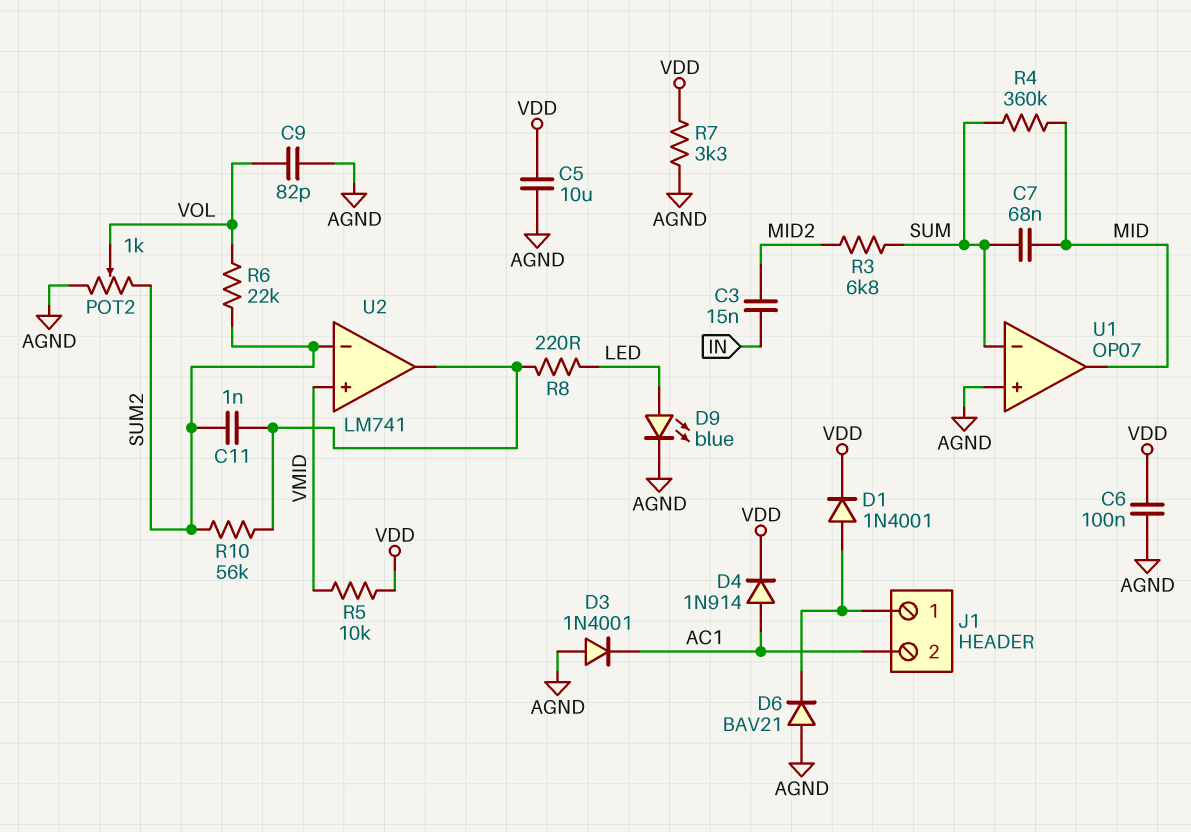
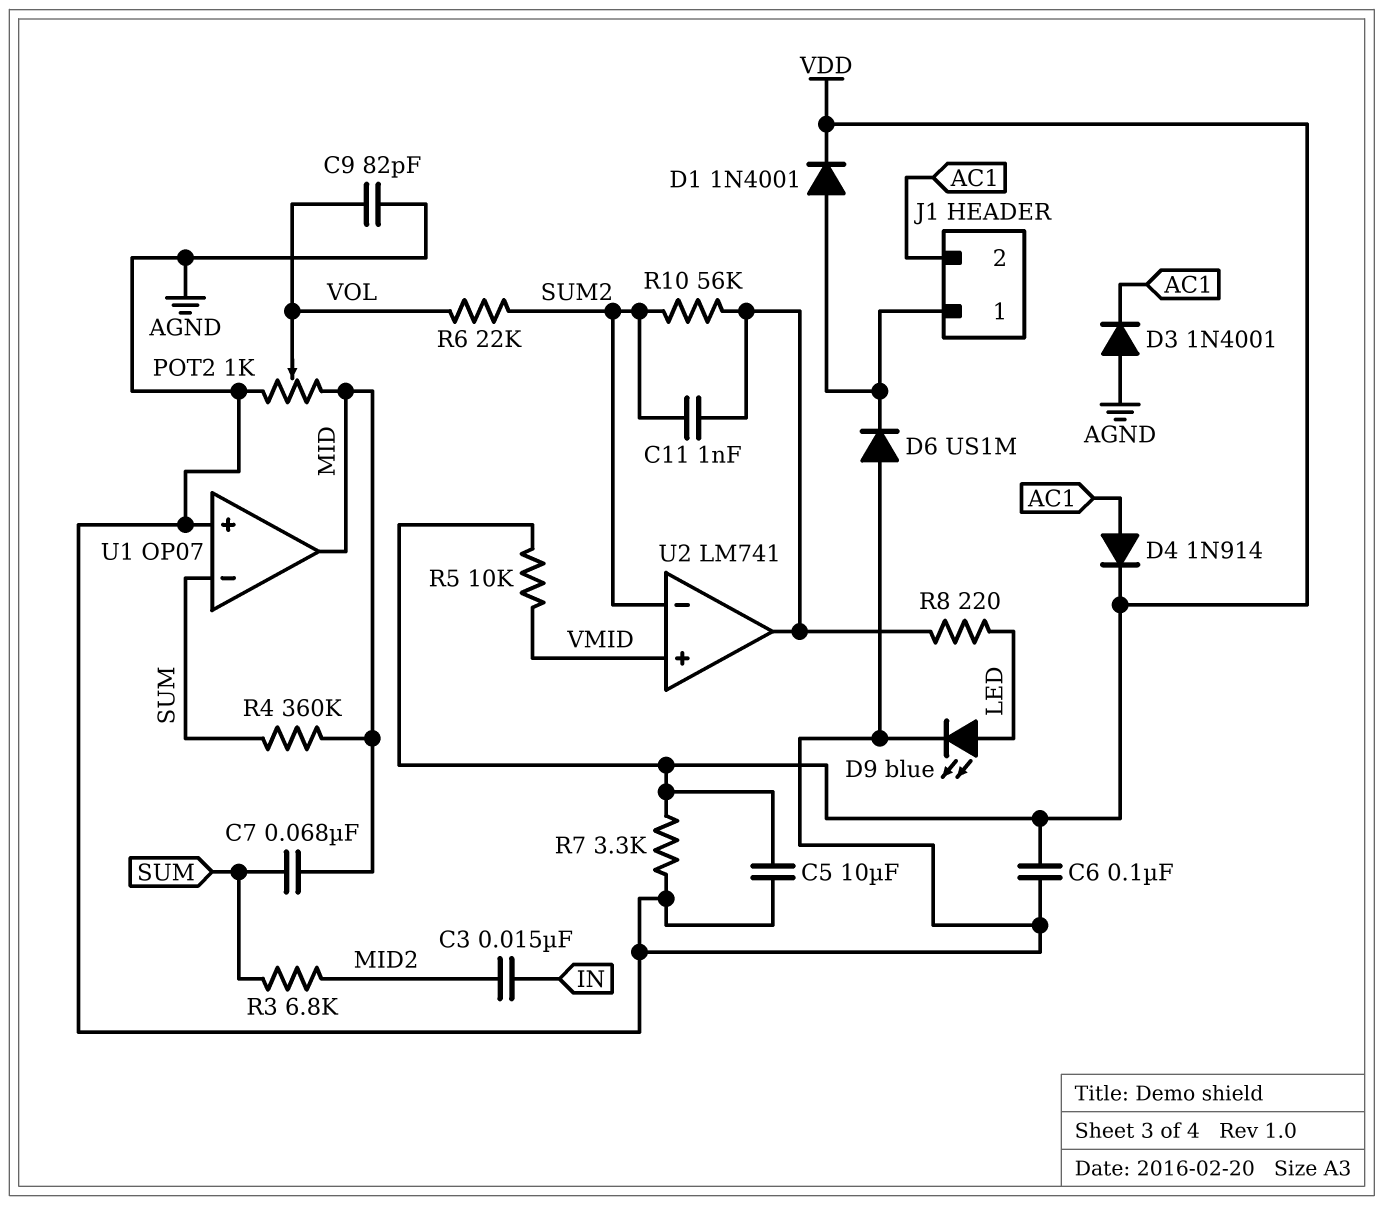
D6: diode BAV21 (A AGND, K J1/1) -> diode US1M (A AGND, K J1/1)
POT2: 1k (AGND, SUM2, wiper VOL) -> 1k (AGND, MID, wiper VOL)

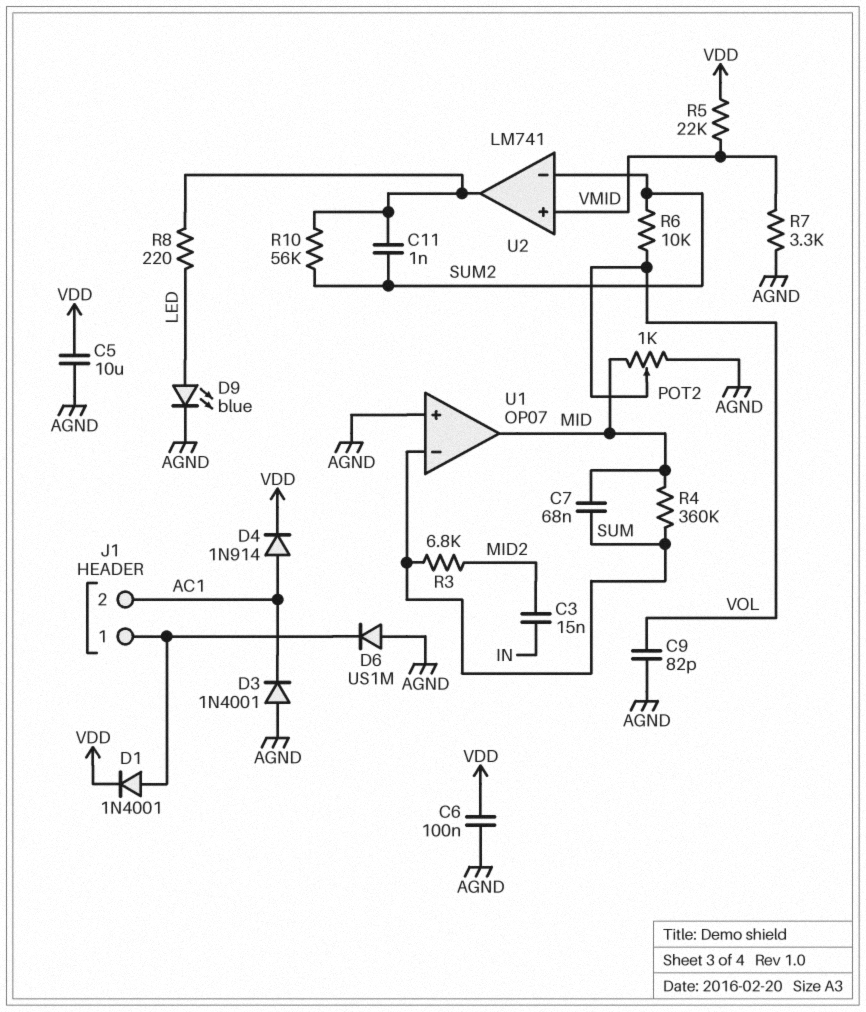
R5: 10k (VDD, VMID) -> 22k (VDD, VMID)
R6: 22k (SUM2, VOL) -> 10k (SUM2, VOL)
R7: 3.3k (AGND, VDD) -> 3.3k (AGND, VMID)

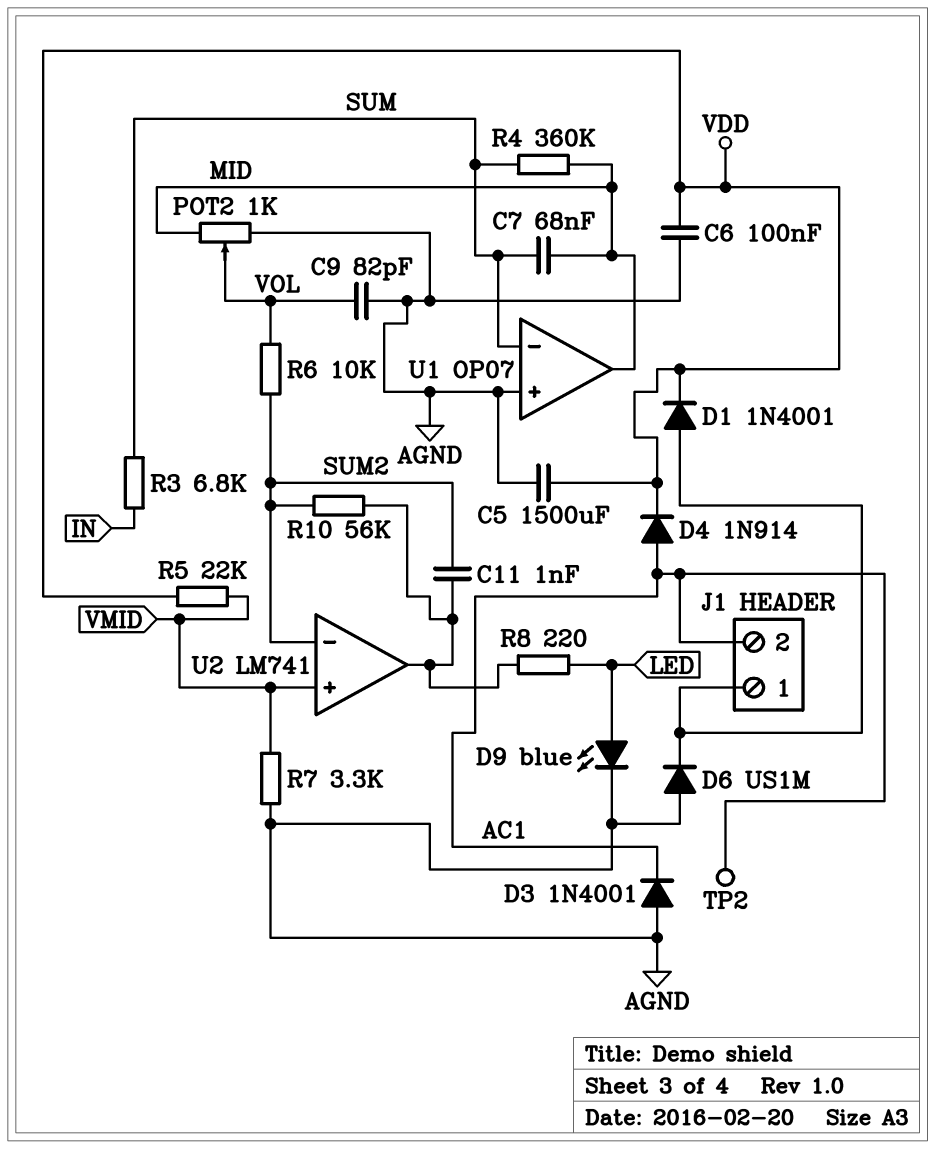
C3: 15nF (IN, MID2) -> none
C5: 10uF (AGND, VDD) -> 1500uF (AGND, VDD)
R3: 6.8k (MID2, SUM) -> 6.8k (IN, SUM)
TP2: none -> test point (AC1)

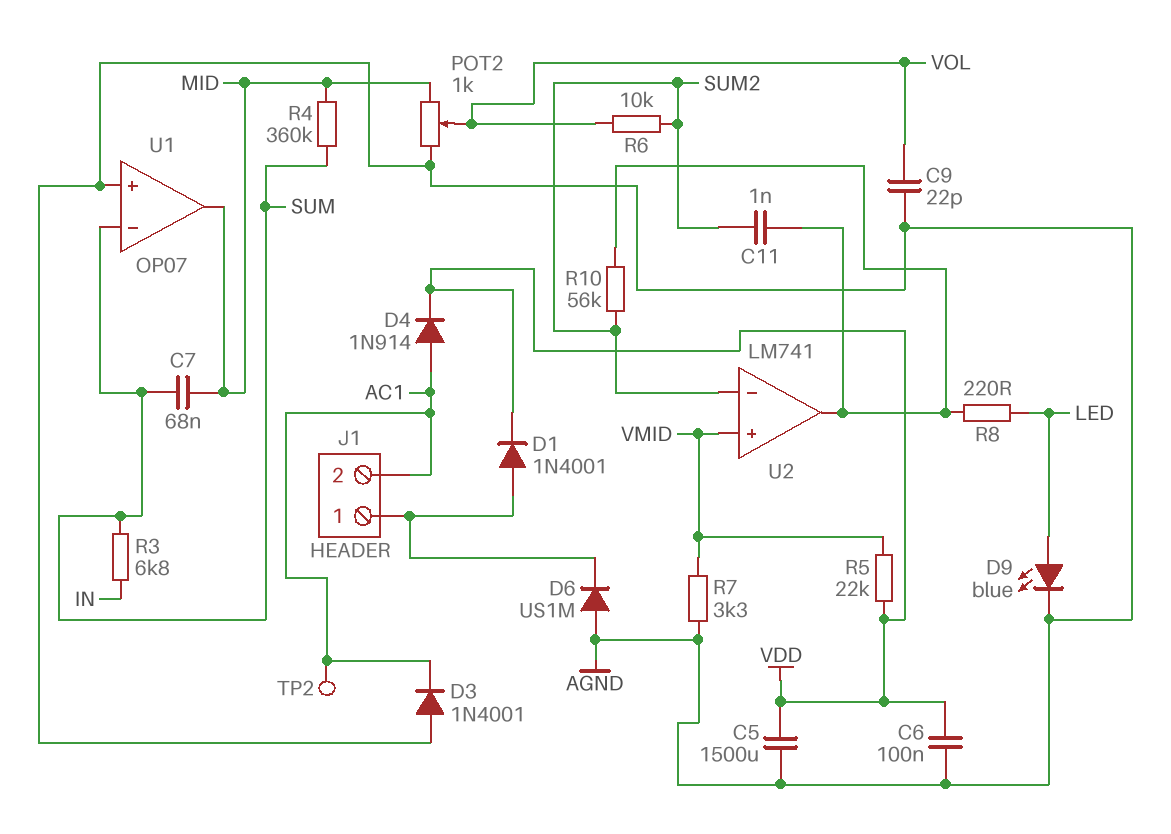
C9: 82pF (AGND, VOL) -> 22pF (AGND, VOL)

